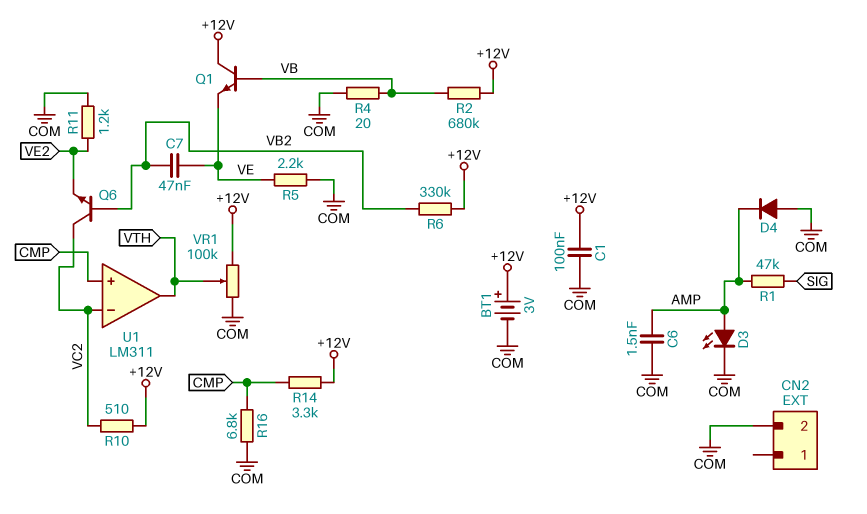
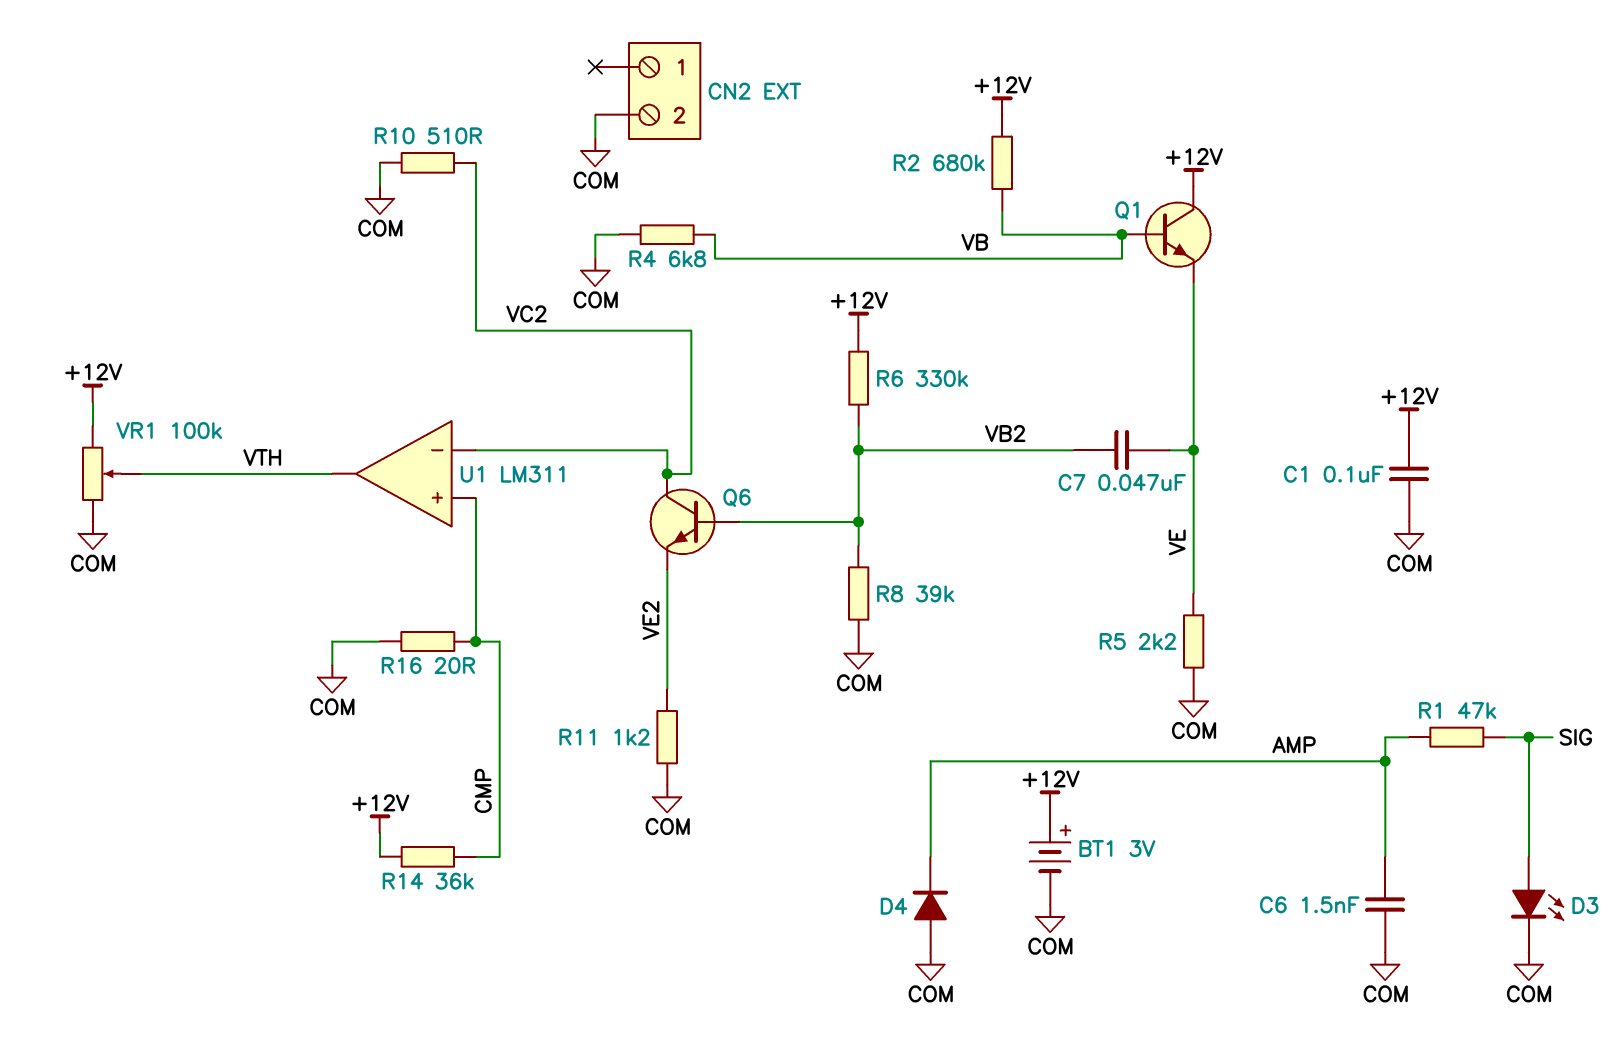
D3: LED (A AMP, K COM) -> LED (A SIG, K COM)
R4: 20 (COM, VB) -> 6.8k (COM, VB)
R8: none -> 39k (COM, VB2)
R10: 510 (+12V, VC2) -> 510 (COM, VC2)
R14: 3.3k (+12V, CMP) -> 36k (+12V, CMP)
R16: 6.8k (CMP, COM) -> 20 (CMP, COM)

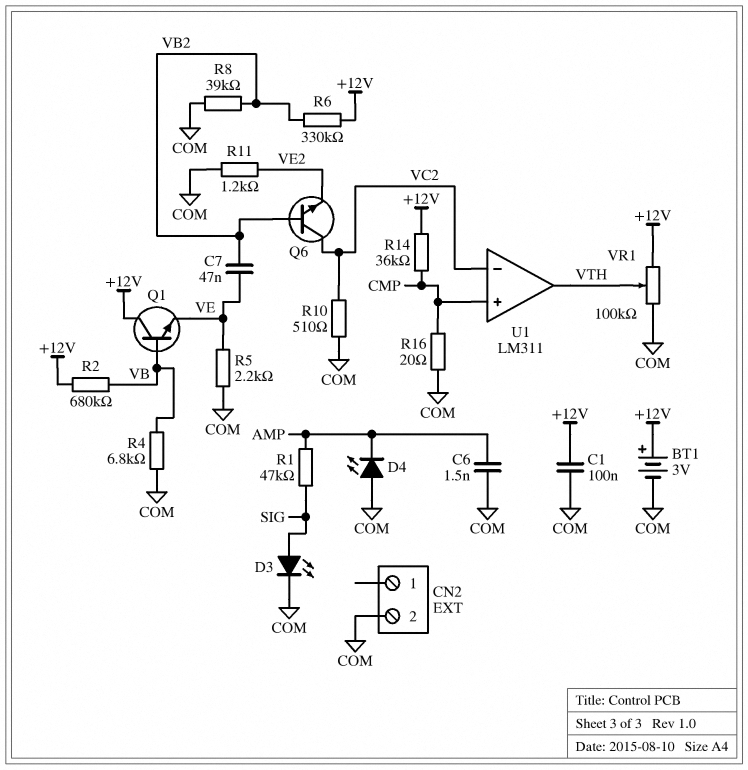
D4: diode (A COM, K AMP) -> LED (A COM, K AMP)

